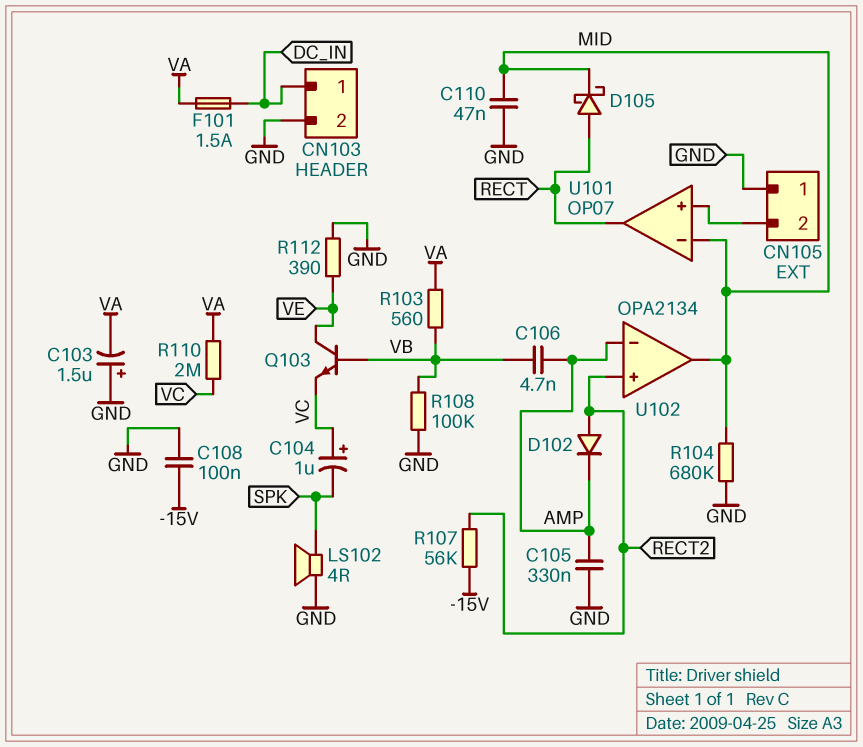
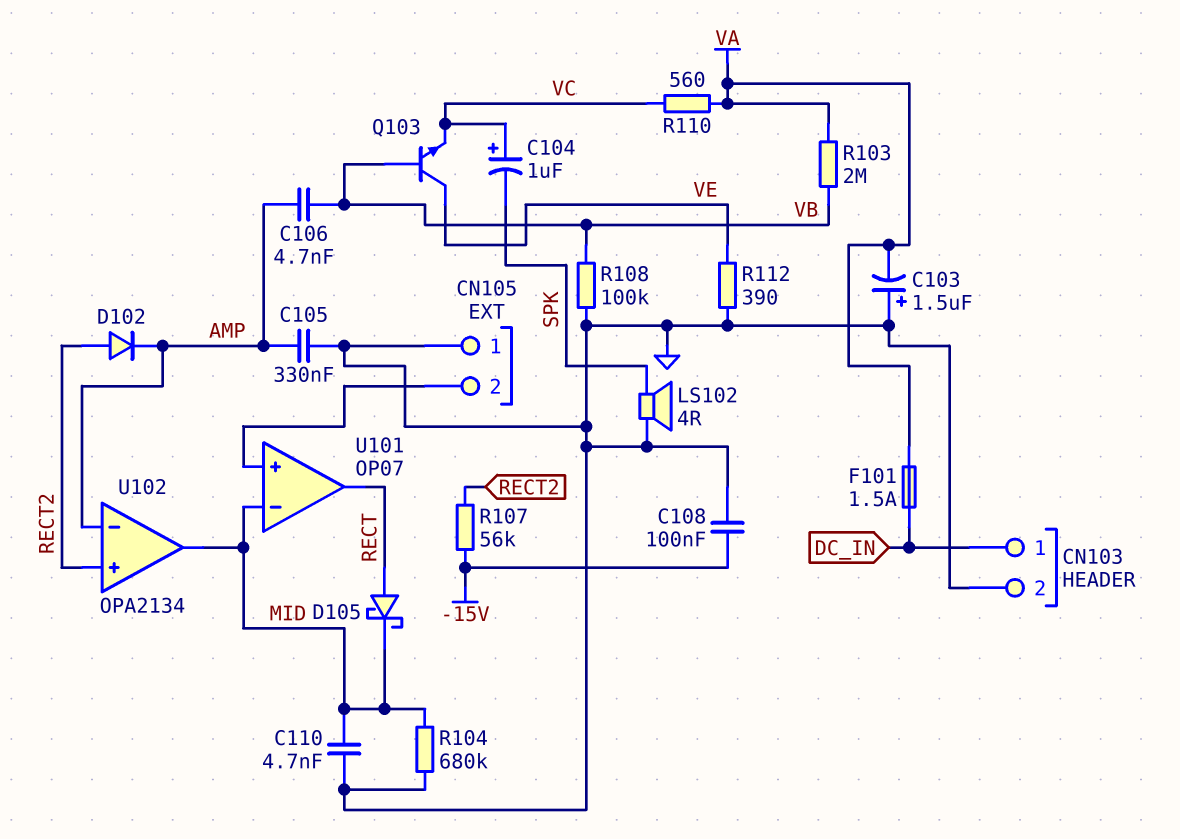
C110: 47nF (GND, MID) -> 4.7nF (GND, MID)
R103: 560 (VA, VB) -> 2M (VA, VB)
R110: 2M (VA, VC) -> 560 (VA, VC)

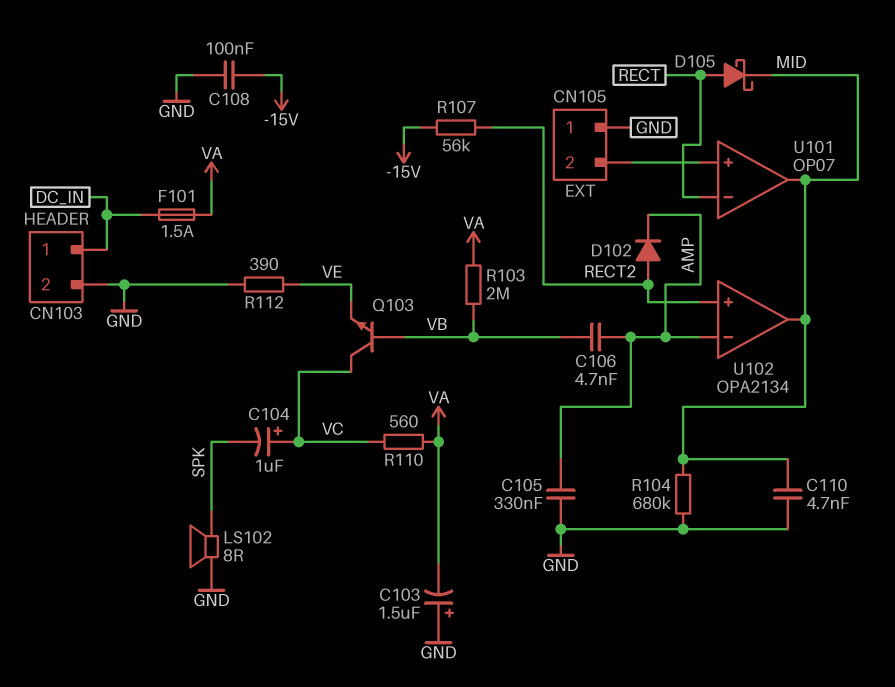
LS102: speaker 4R (GND, SPK) -> speaker 8R (GND, SPK)
Q103: NPN (B VB, C VE, E VC) -> NPN (B VB, C VC, E VE)
R108: 100k (GND, VB) -> none
U101 pin in-: MID -> RECT
U101 pin out: RECT -> MID

